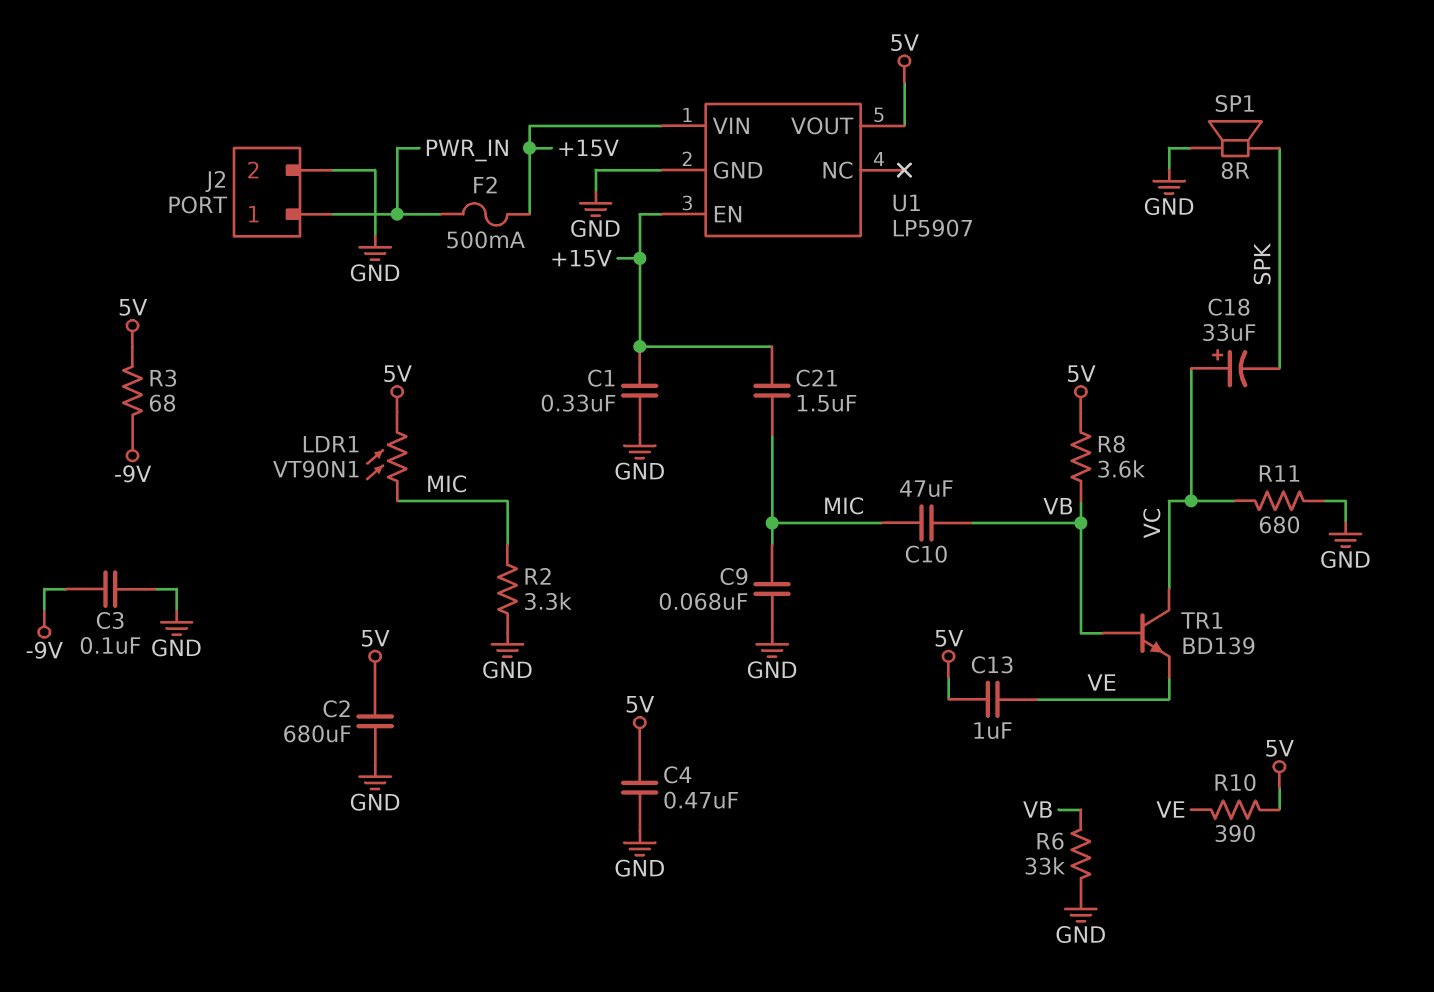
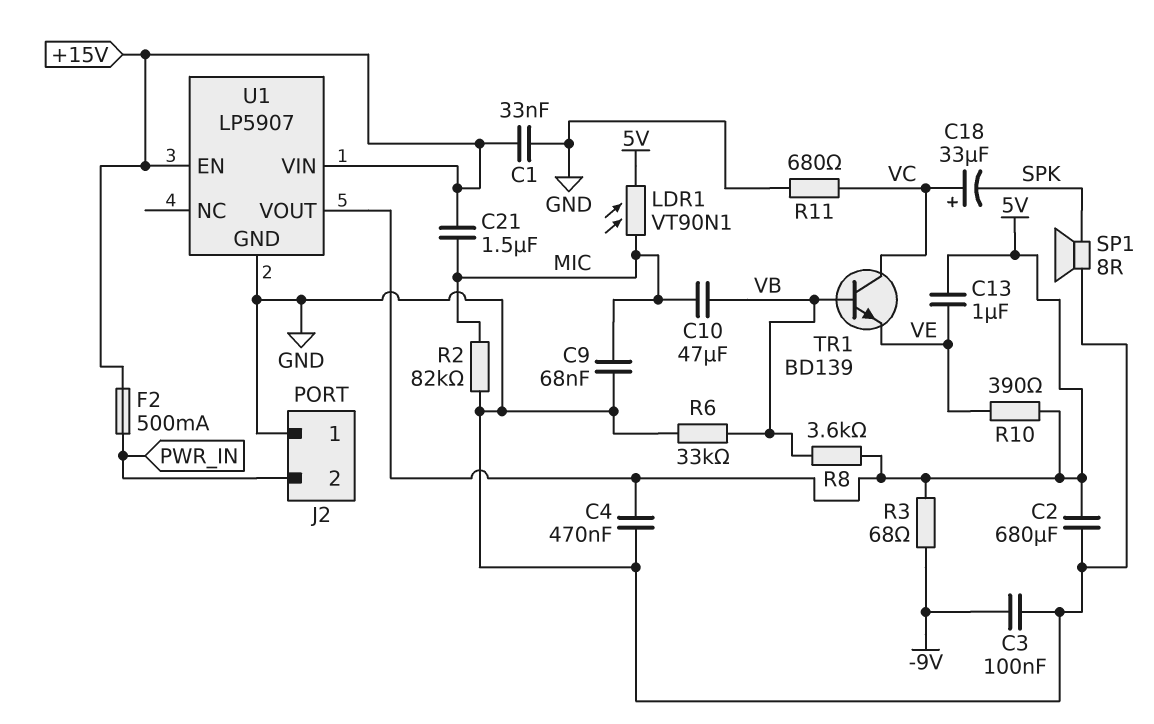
C1: 330nF (+15V, GND) -> 33nF (+15V, GND)
J2 pin 1: PWR_IN -> GND
J2 pin 2: GND -> PWR_IN
R2: 3.3k (GND, MIC) -> 82k (GND, MIC)

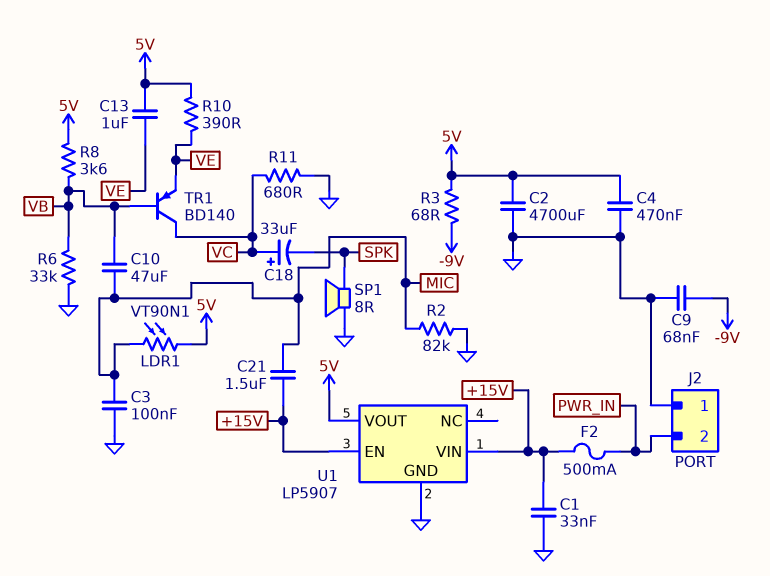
C2: 680uF (5V, GND) -> 4700uF (5V, GND)
C3: 100nF (-9V, GND) -> 100nF (GND, MIC)
C9: 68nF (GND, MIC) -> 68nF (-9V, GND)
TR1: NPN BD139 (B VB, C VC, E VE) -> PNP BD140 (B VB, C VC, E VE)

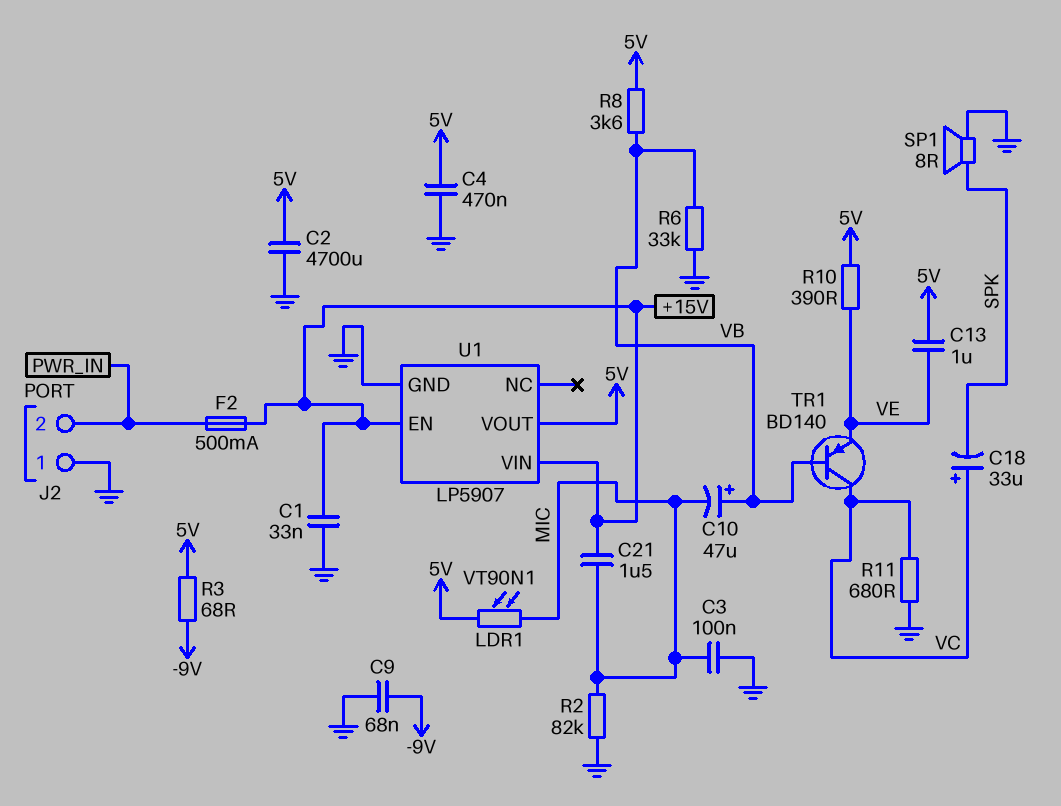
C10: 47uF (MIC, VB) -> 47uF (plus VB, minus MIC)

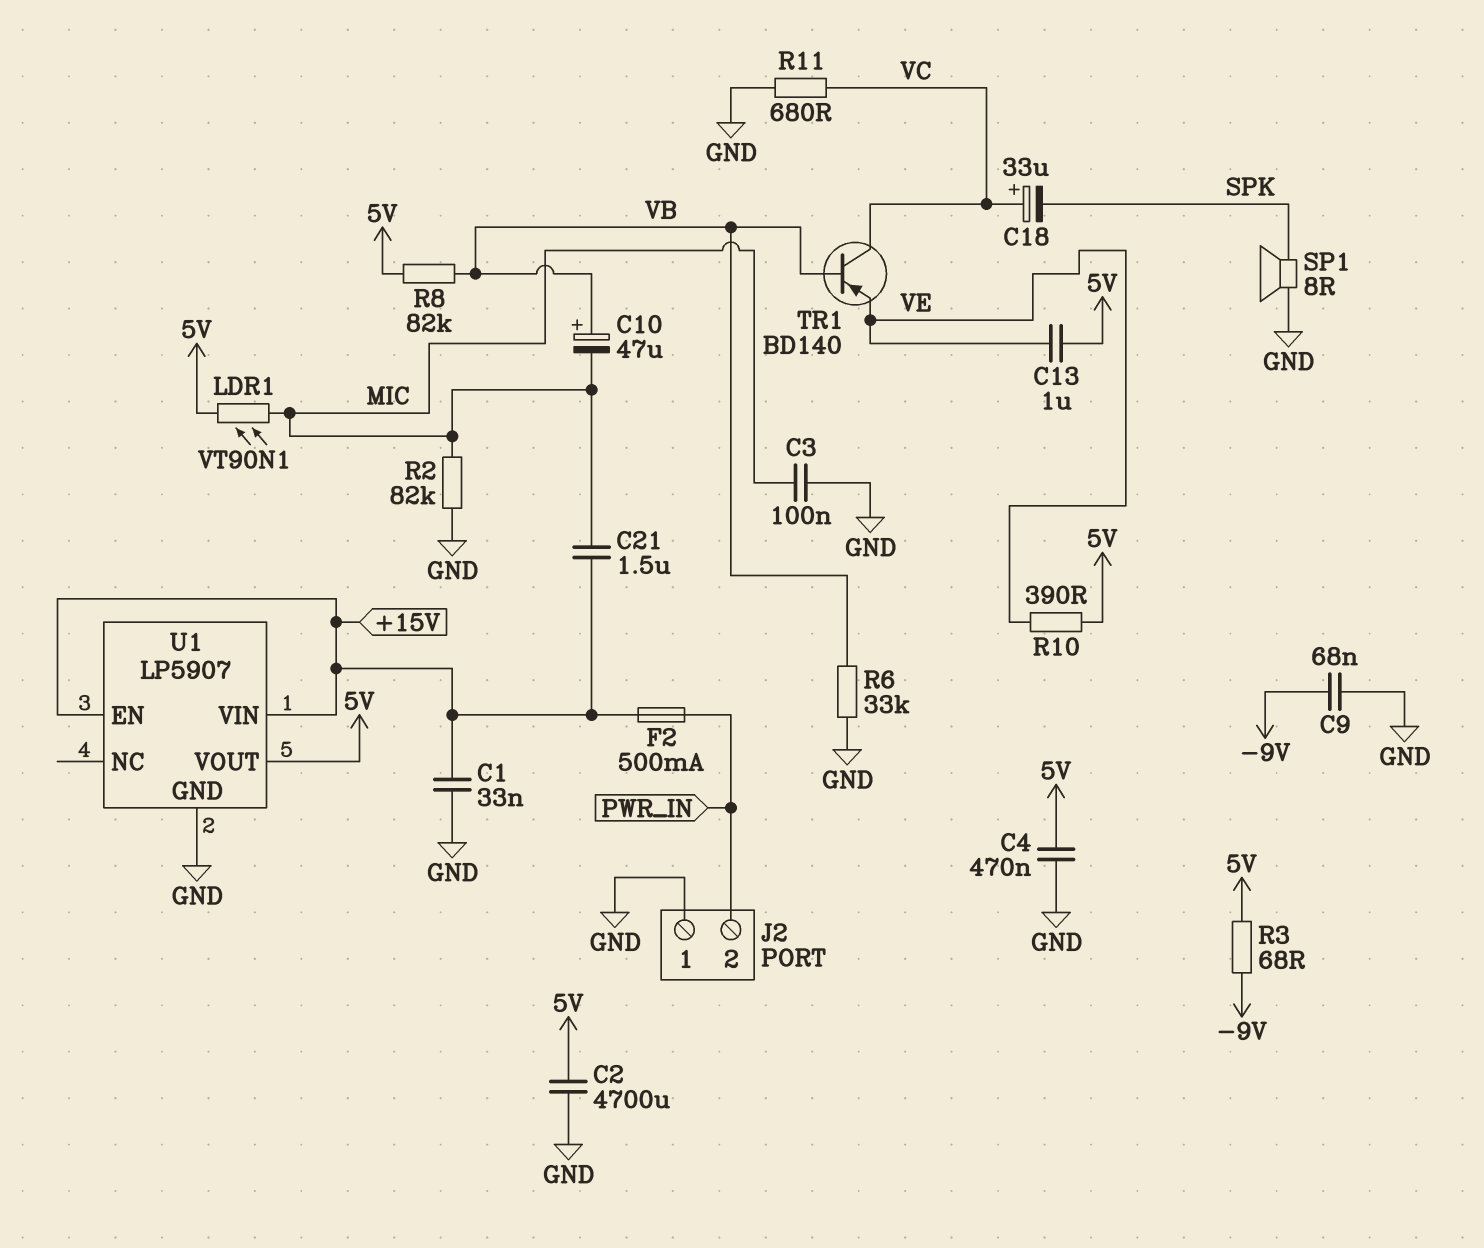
R8: 3.6k (5V, VB) -> 82k (5V, VB)

